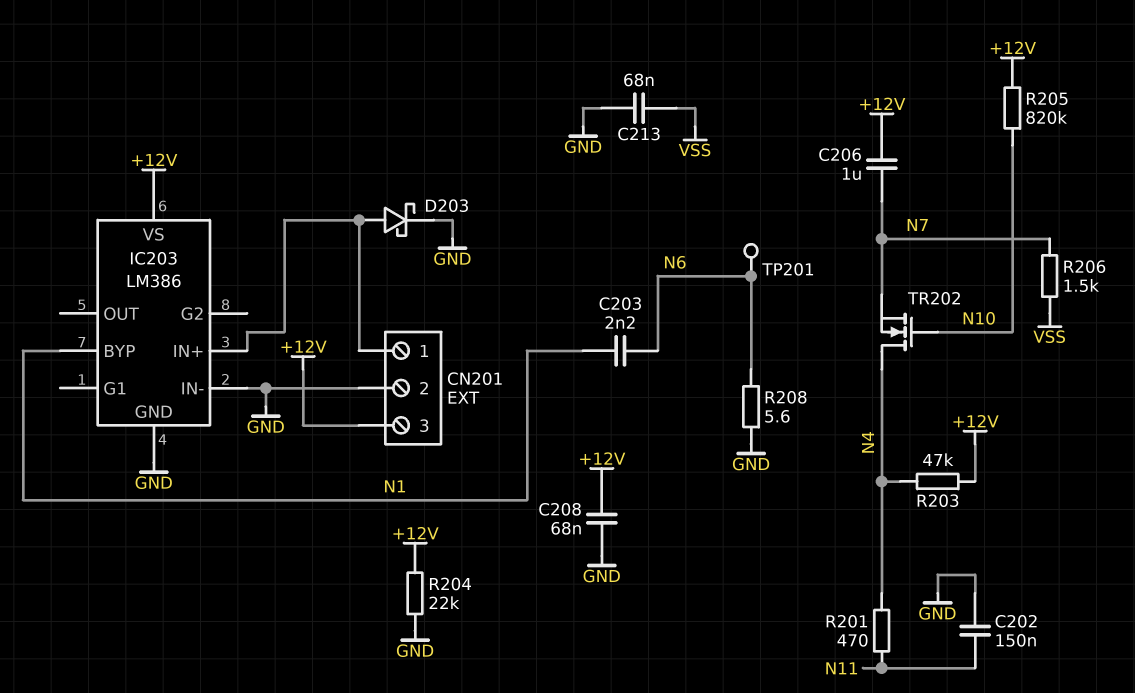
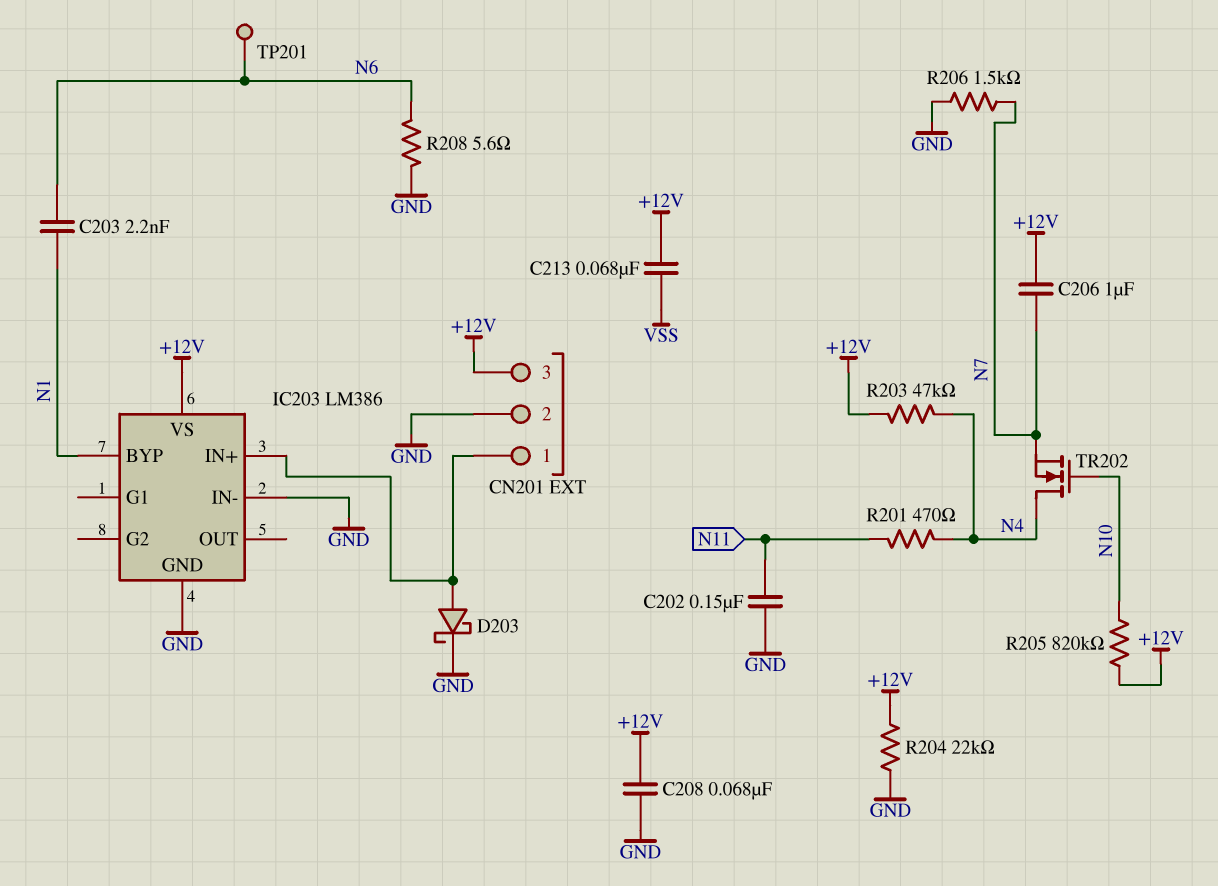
C213: 68nF (GND, VSS) -> 68nF (+12V, VSS)
R206: 1.5k (N7, VSS) -> 1.5k (GND, N7)

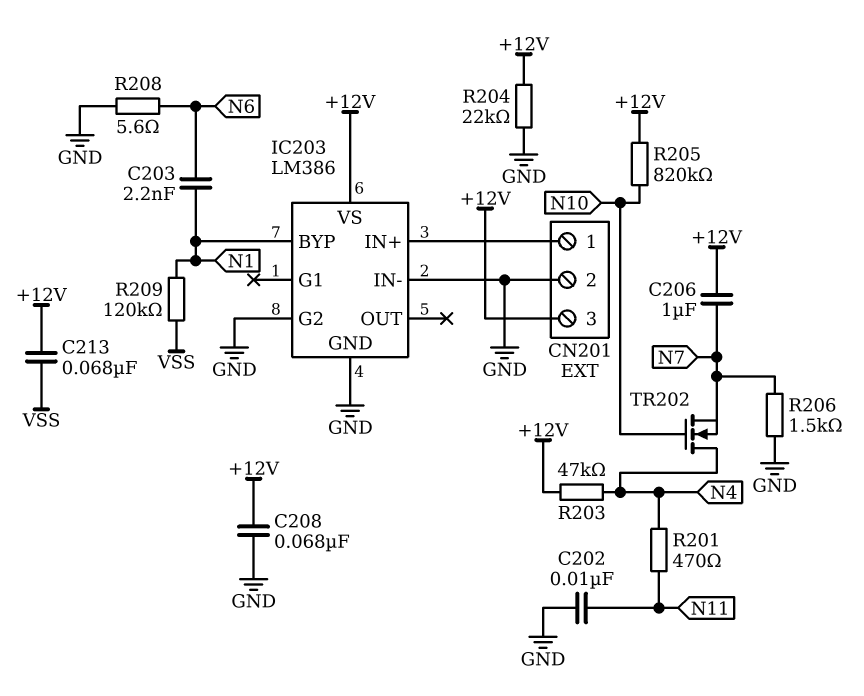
C202: 150nF (GND, N11) -> 10nF (GND, N11)
D203: schottky (A CN201/1, K GND) -> none
IC203 pin G2: none -> GND
R209: none -> 120k (N1, VSS)
TP201: test point (N6) -> none

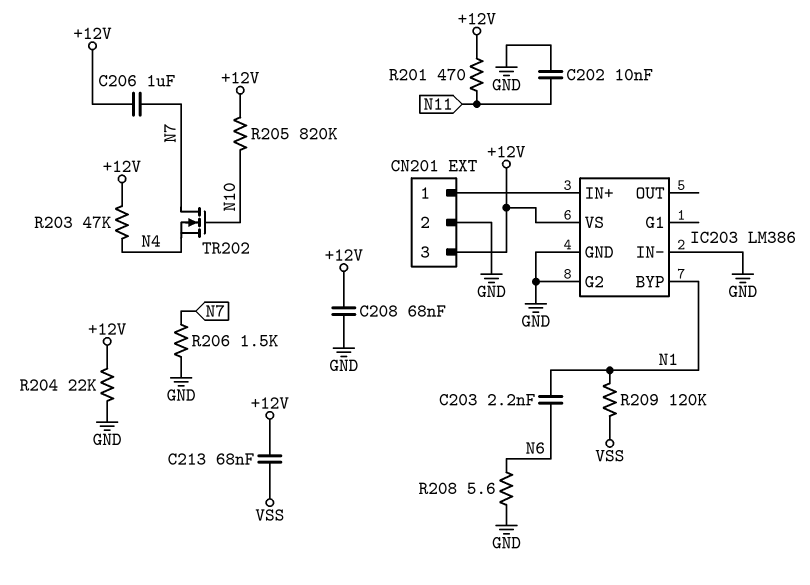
R201: 470 (N4, N11) -> 470 (+12V, N11)
TR202: NMOS (G N10, D N4, S N7) -> NMOS (G N10, D N7, S N4)

